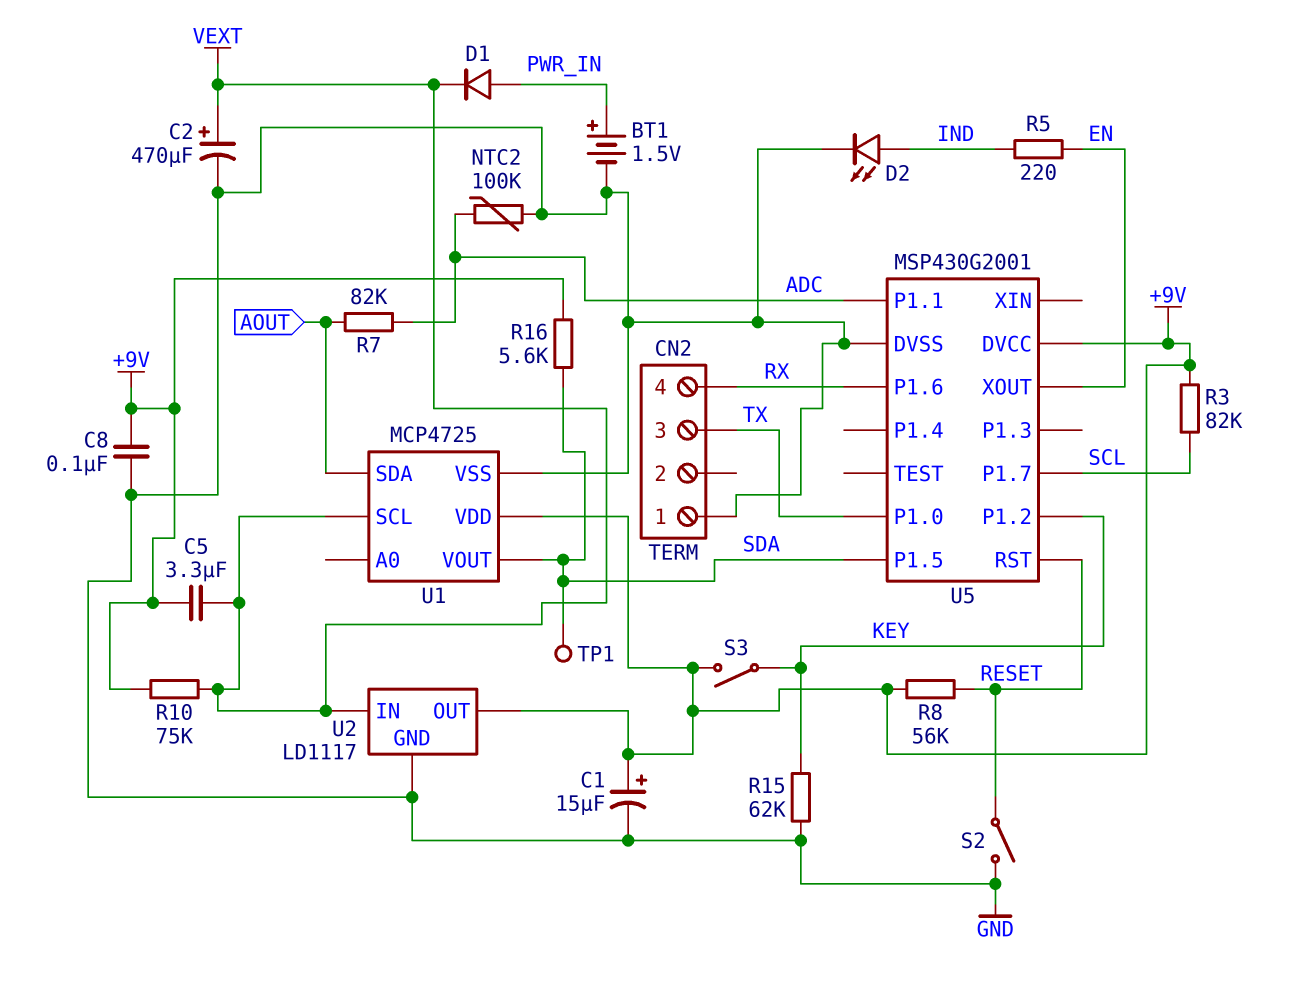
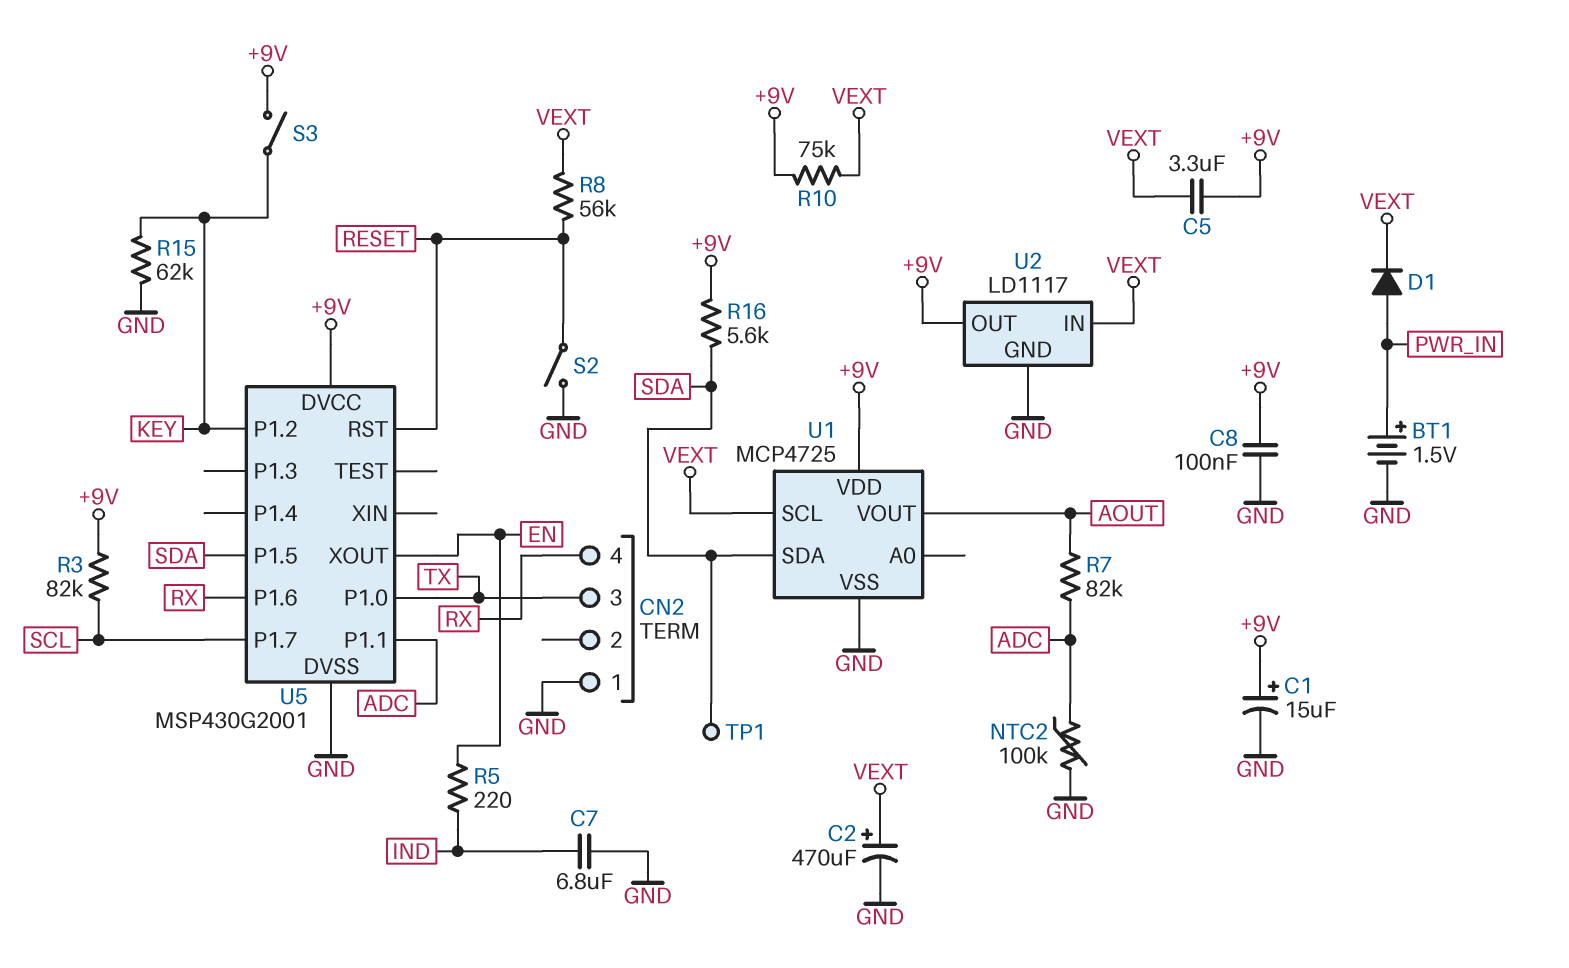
C7: none -> 6.8uF (GND, IND)
D2: LED (A IND, K GND) -> none
R8: 56k (+9V, RESET) -> 56k (RESET, VEXT)
U1 pin SDA: AOUT -> SDA
U1 pin VOUT: SDA -> AOUT

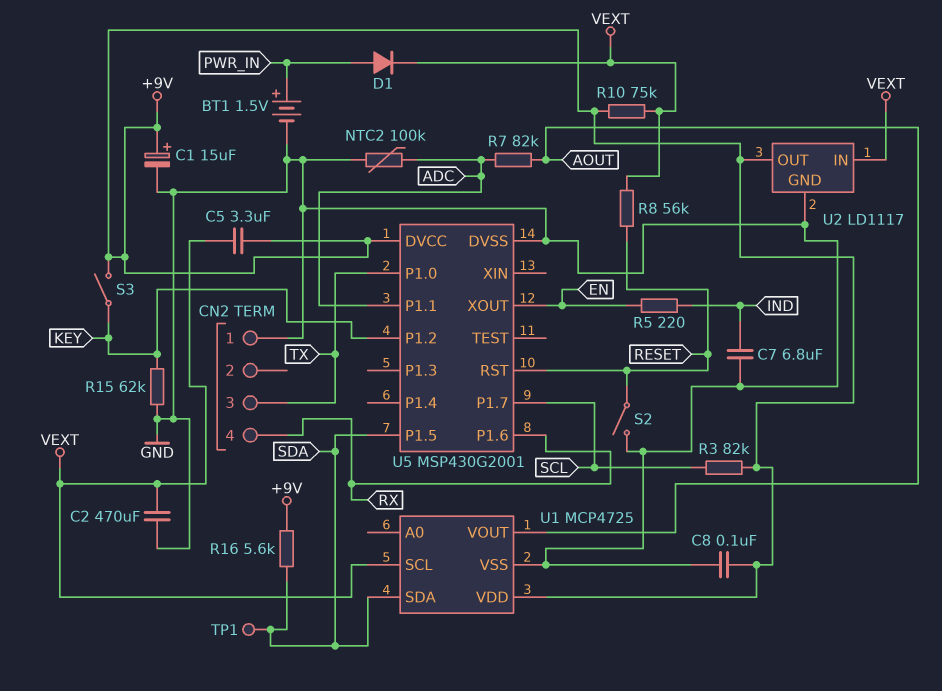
C2: 470uF (plus VEXT, minus GND) -> 470uF (GND, VEXT)

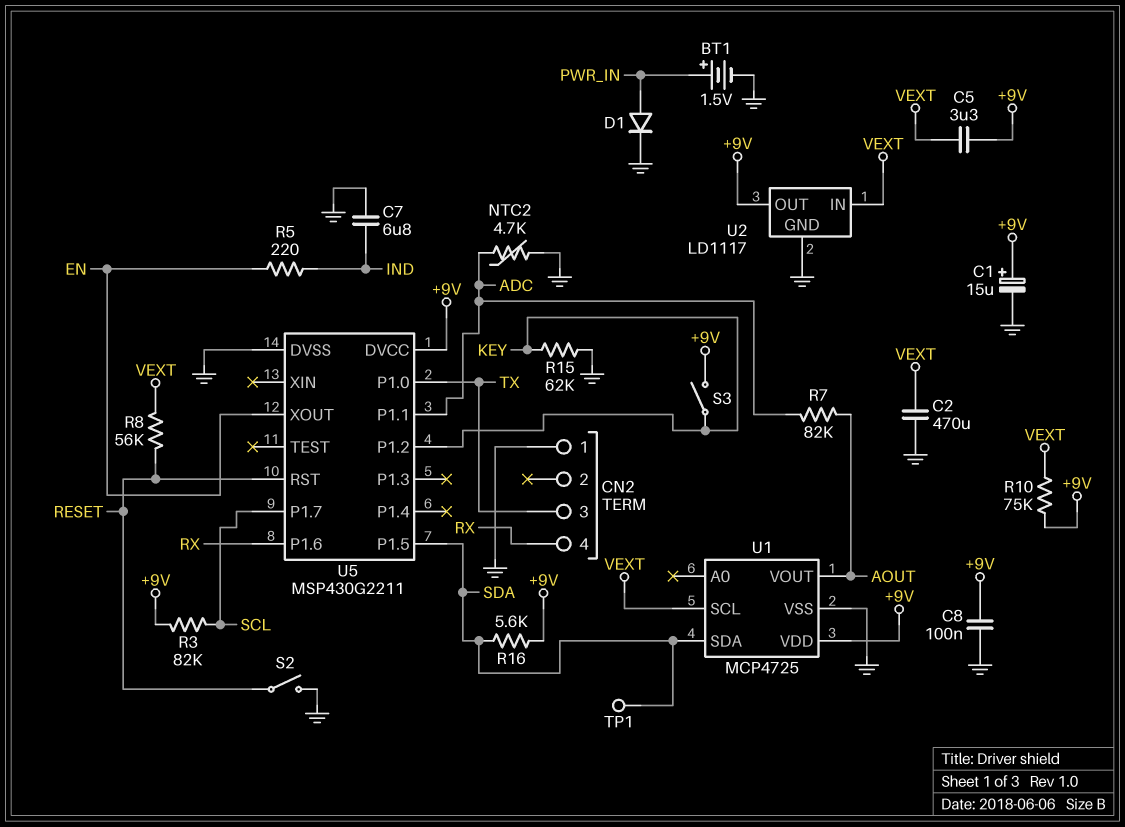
D1: diode (A PWR_IN, K VEXT) -> diode (A PWR_IN, K GND)
NTC2: 100k (ADC, GND) -> 4.7k (ADC, GND)
U5: MSP430G2001 -> MSP430G2211

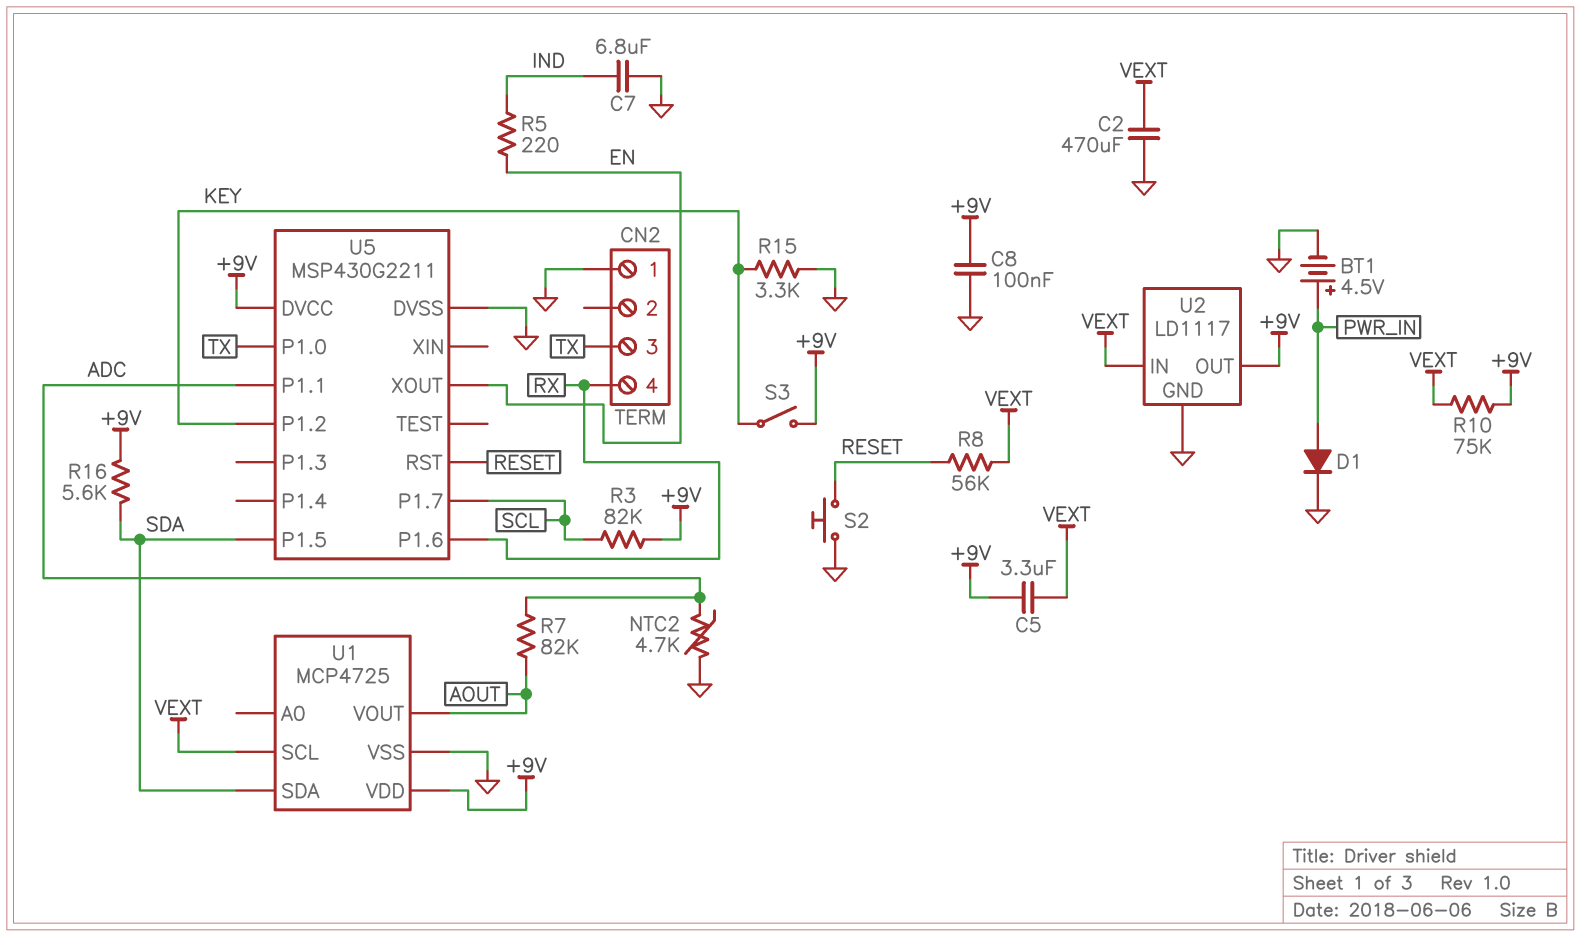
BT1: 1.5V (plus PWR_IN, minus GND) -> 4.5V (plus PWR_IN, minus GND)
C1: 15uF (plus +9V, minus GND) -> none
R15: 62k (GND, KEY) -> 3.3k (GND, KEY)
S2: switch (GND, RESET) -> button (GND, RESET)
TP1: test point (SDA) -> none

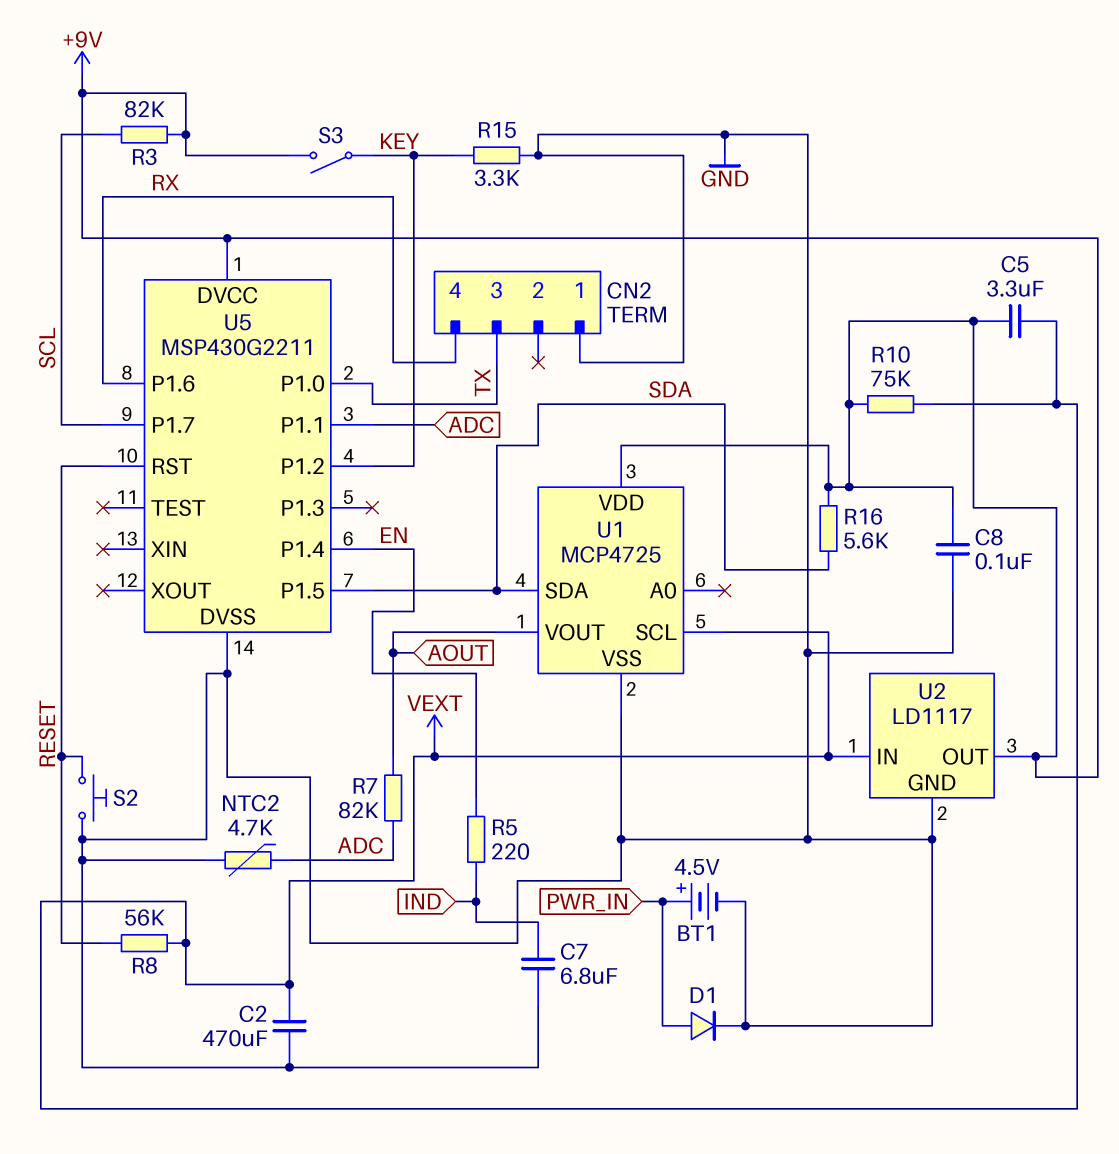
U5 pin P1.4: none -> EN
U5 pin XOUT: EN -> none

